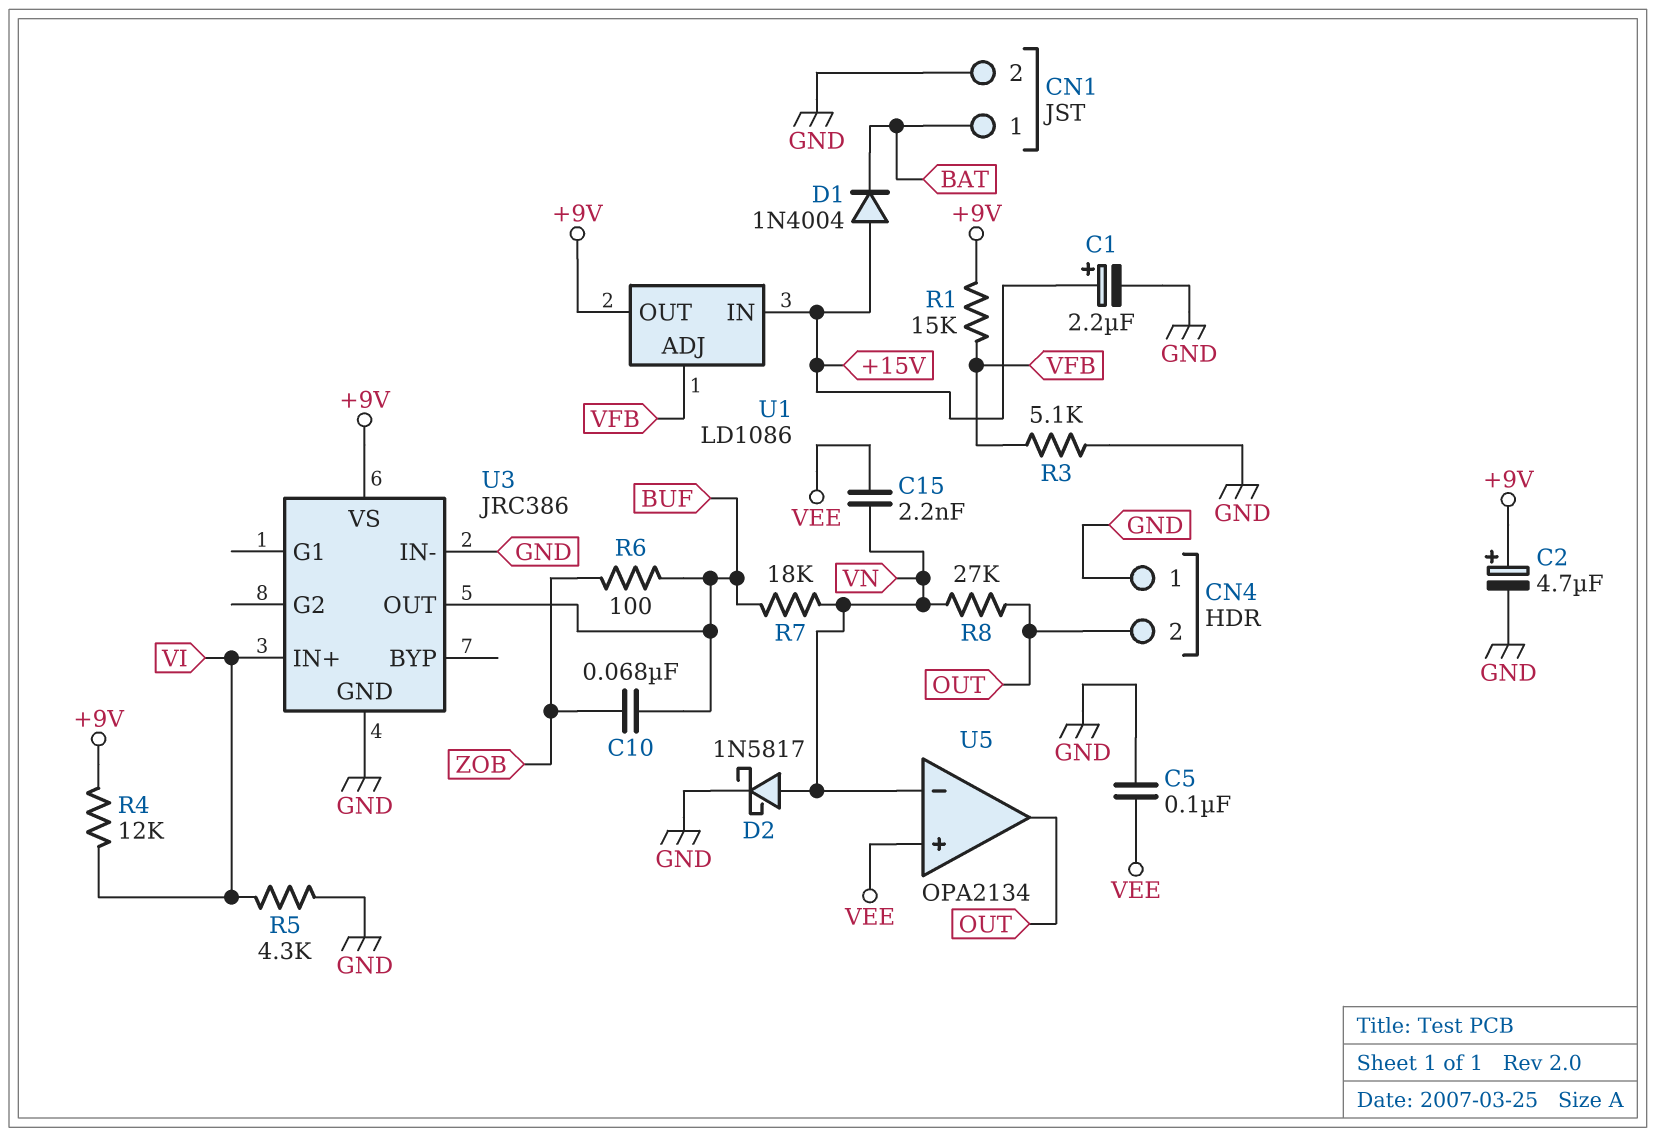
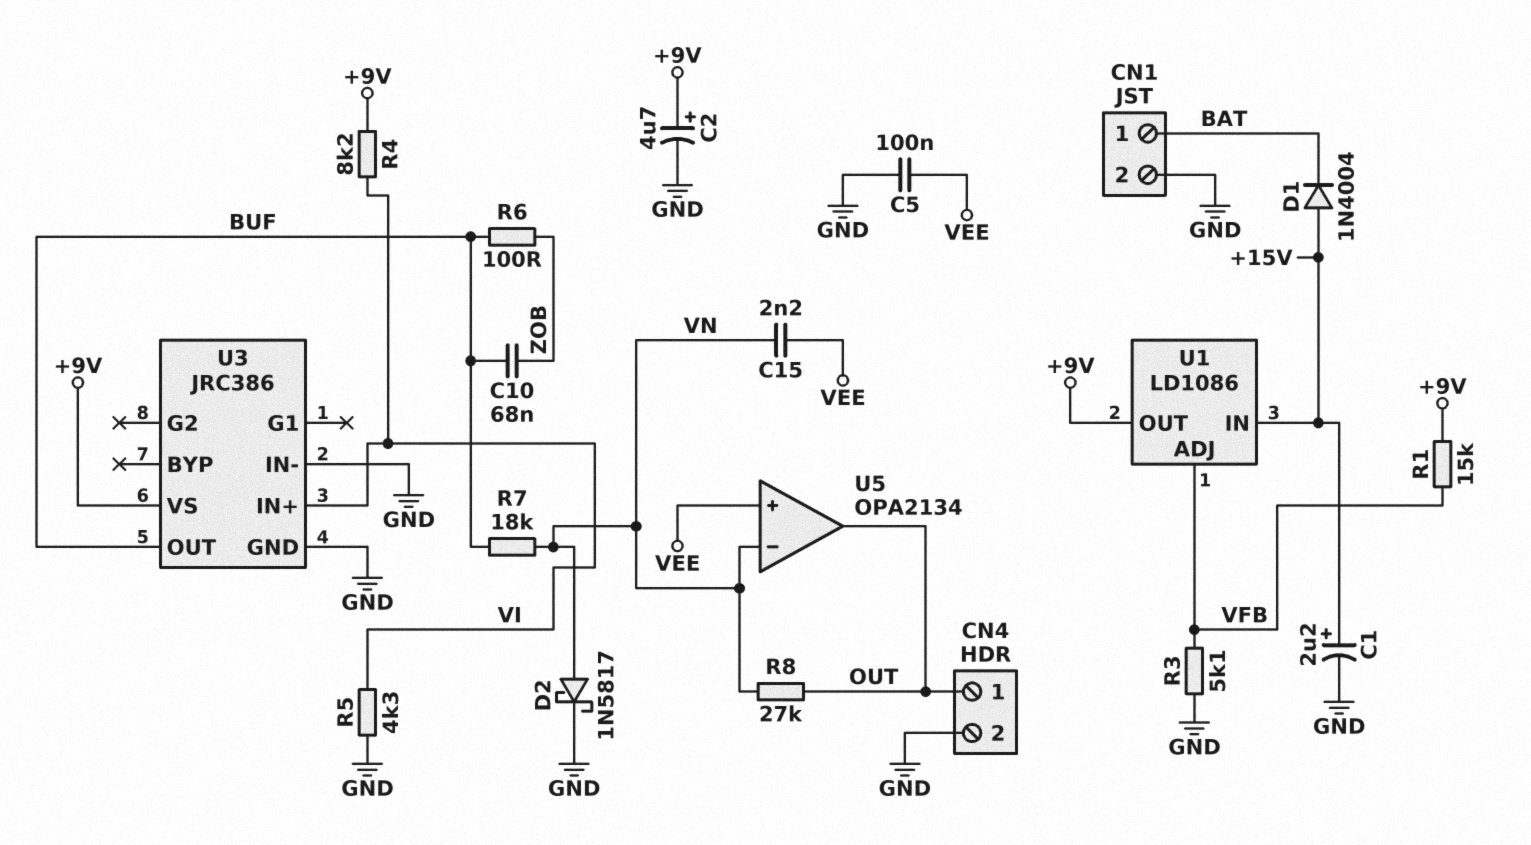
CN4 pin 1: GND -> OUT
CN4 pin 2: OUT -> GND
R4: 12k (+9V, VI) -> 8.2k (+9V, VI)

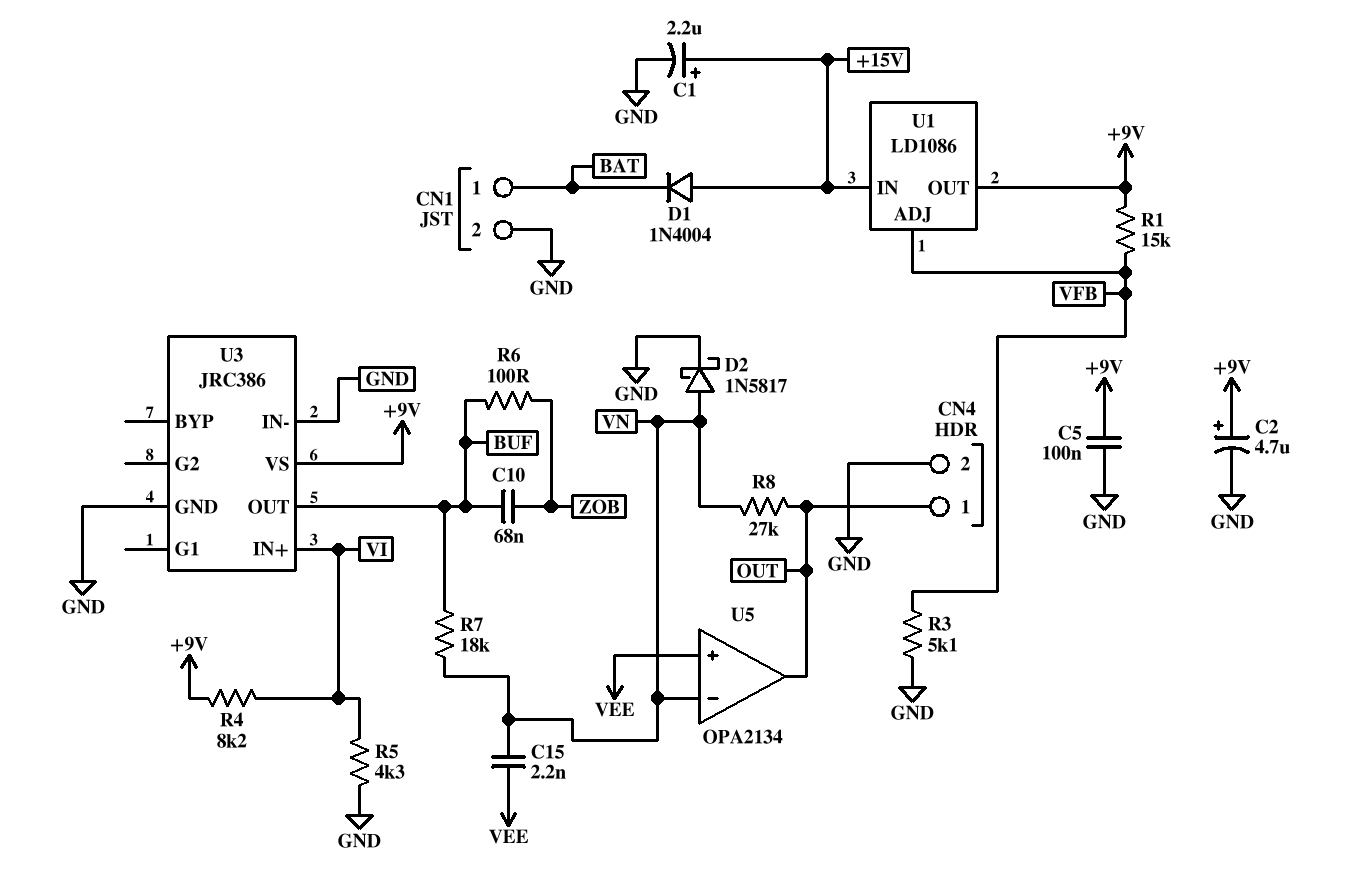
C5: 100nF (GND, VEE) -> 100nF (+9V, GND)

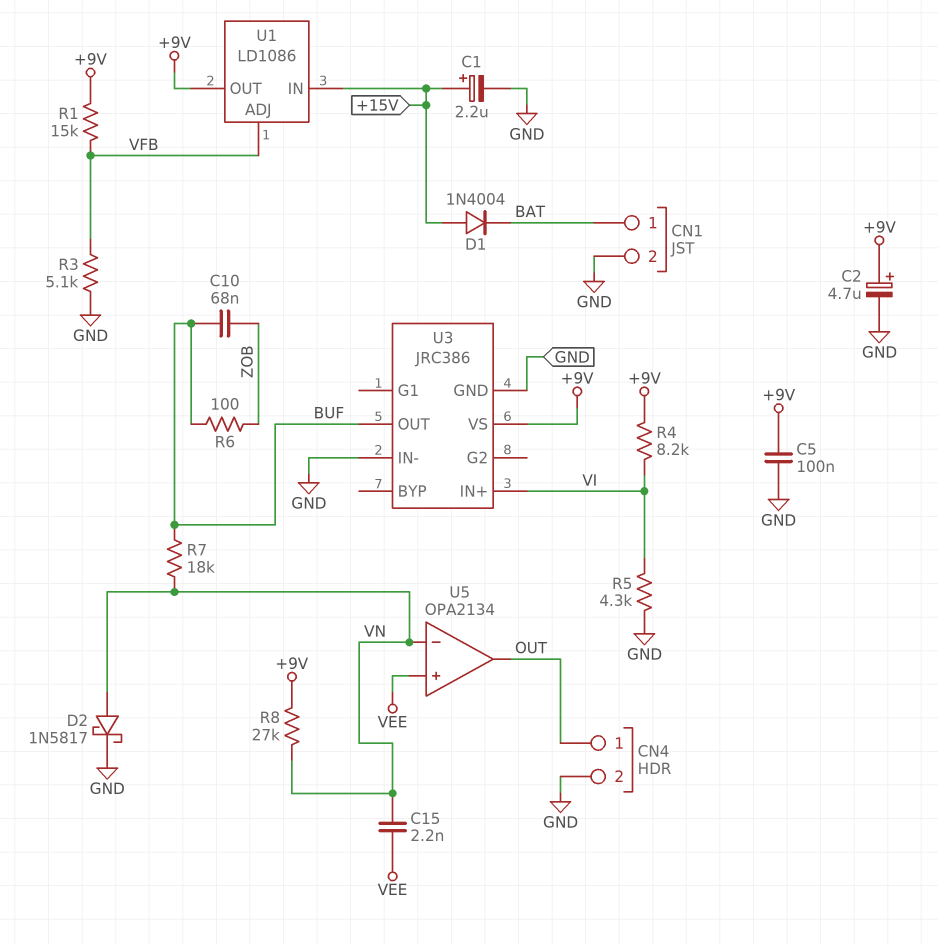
R8: 27k (OUT, VN) -> 27k (+9V, VN)

